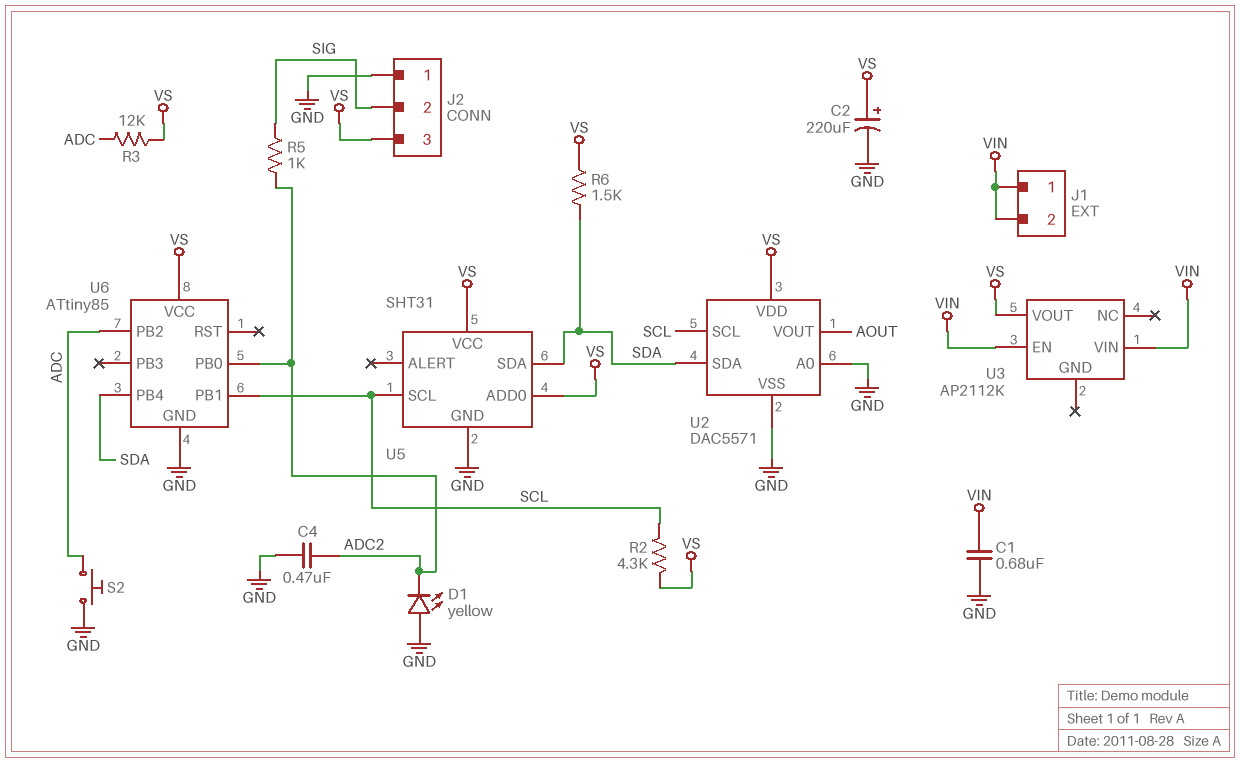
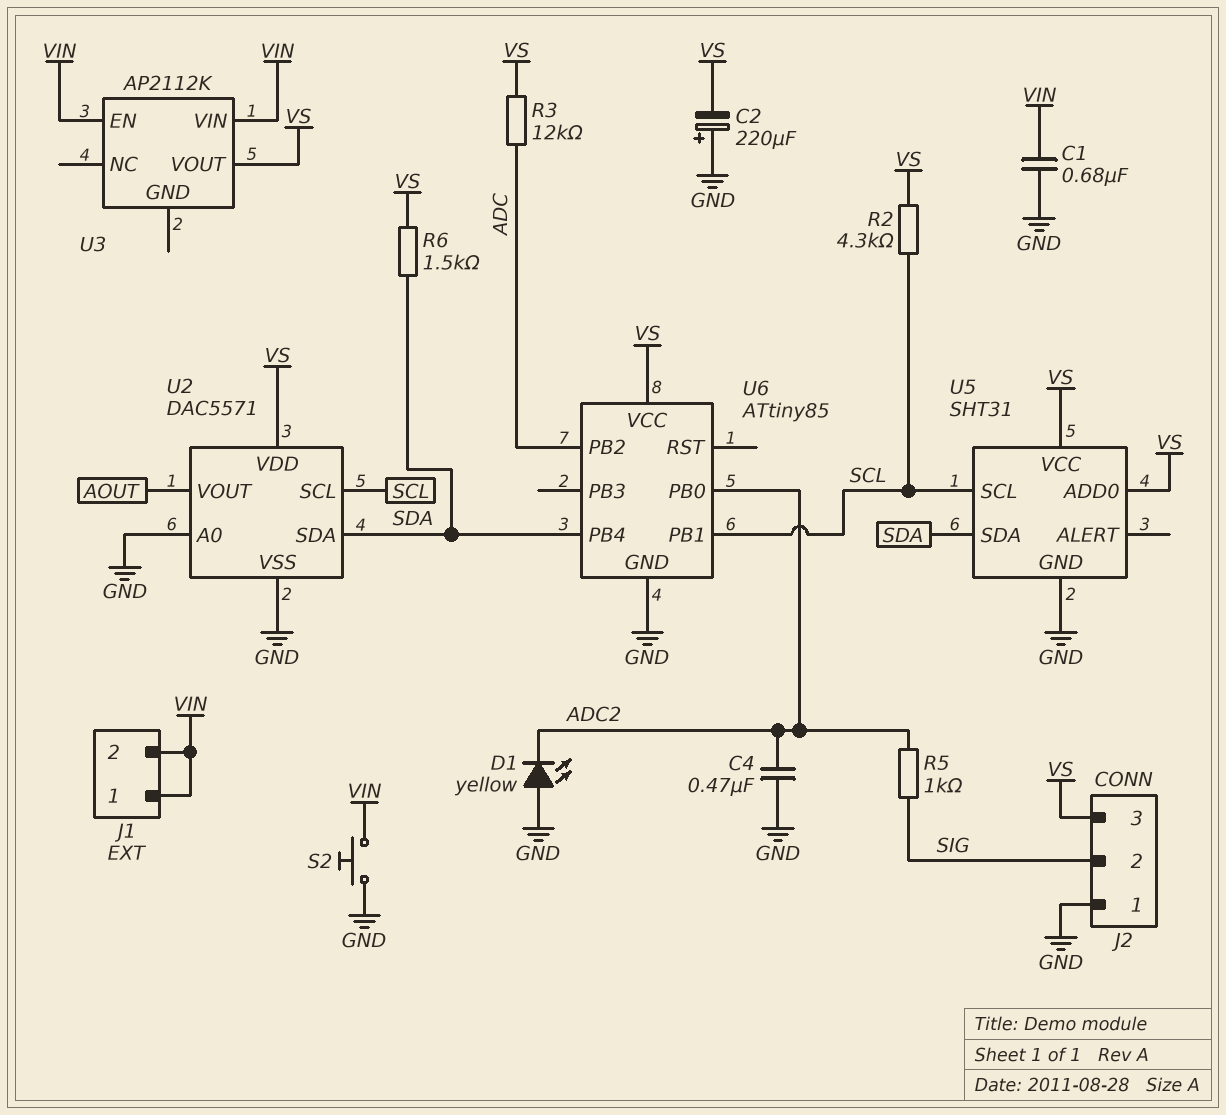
C2: 220uF (plus VS, minus GND) -> 220uF (plus GND, minus VS)
S2: button (ADC, GND) -> button (GND, VIN)

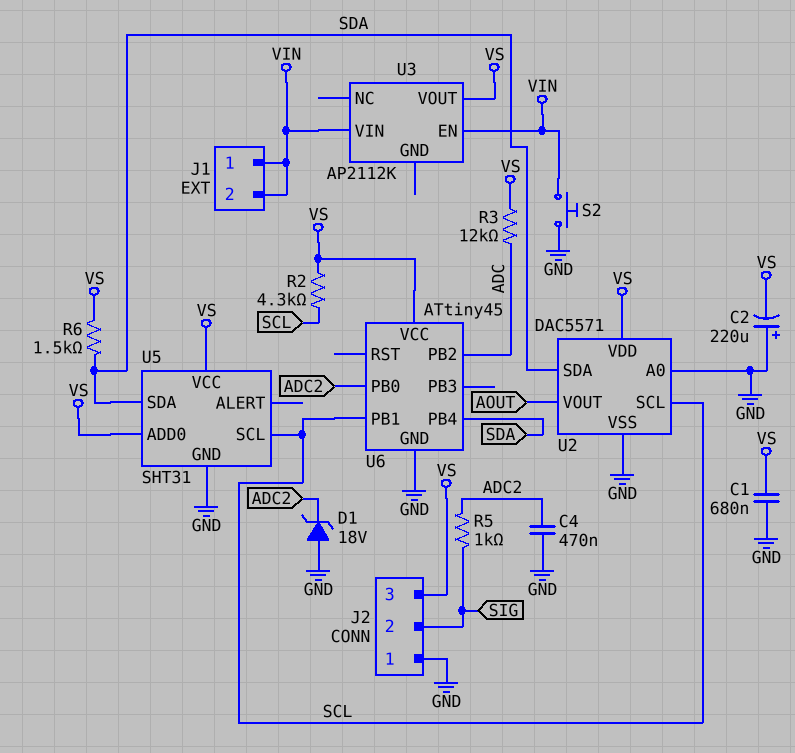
C1: 680nF (GND, VIN) -> 680nF (GND, VS)
D1: LED yellow (A GND, K ADC2) -> zener 18V (A GND, K ADC2)
U6: ATtiny85 -> ATtiny45

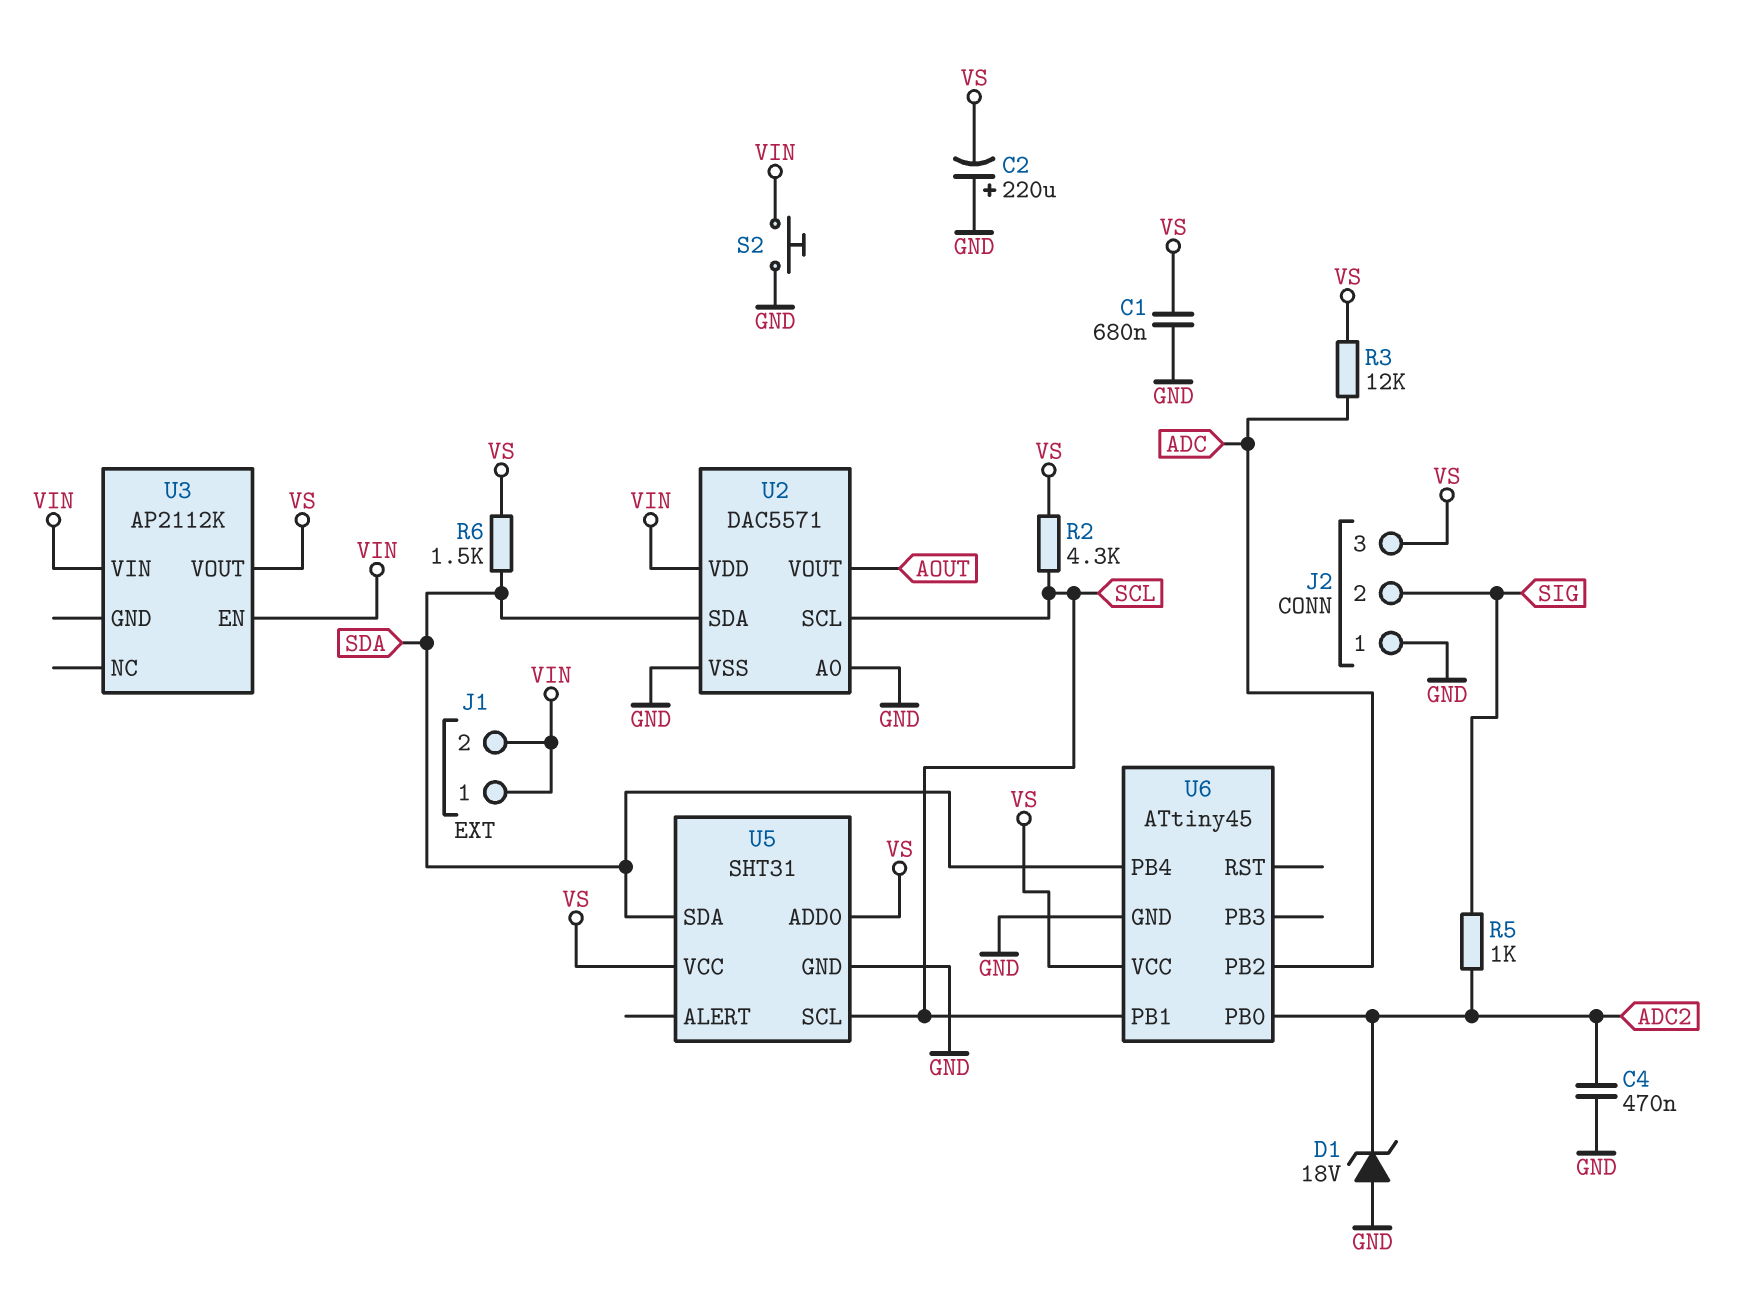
U2 pin VDD: VS -> VIN

